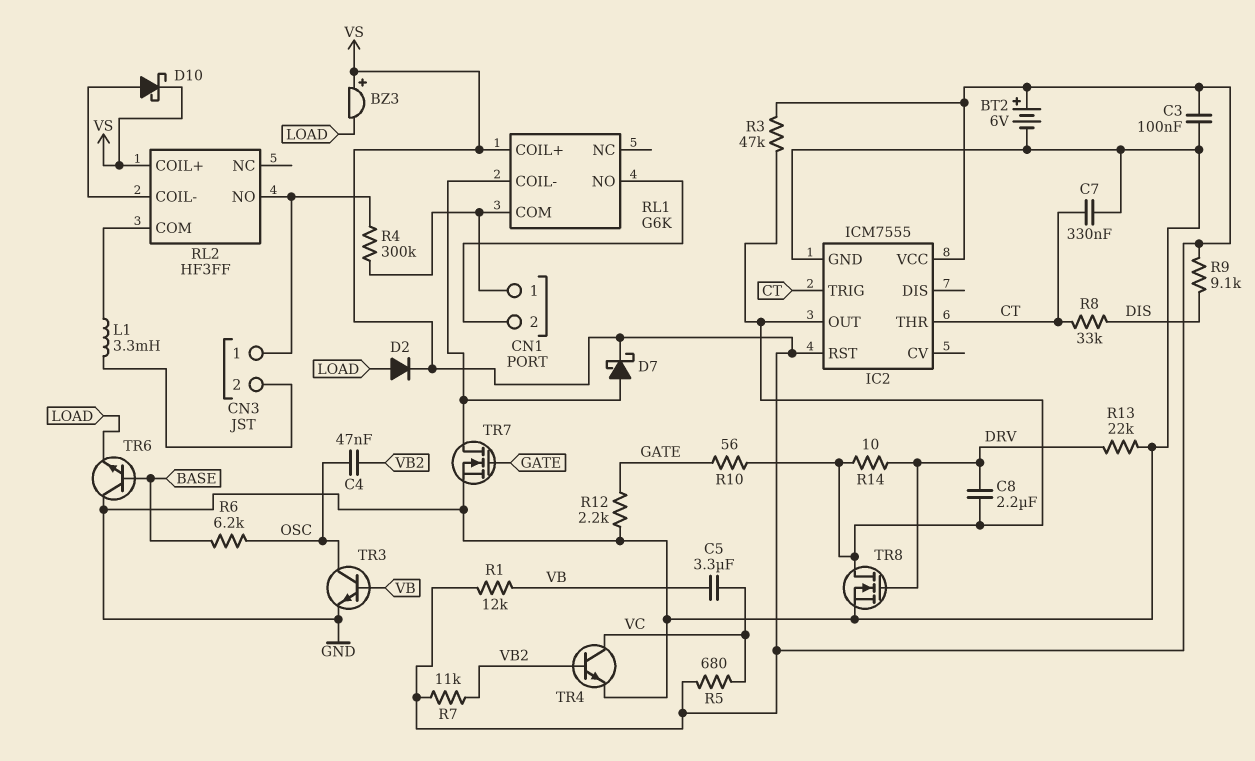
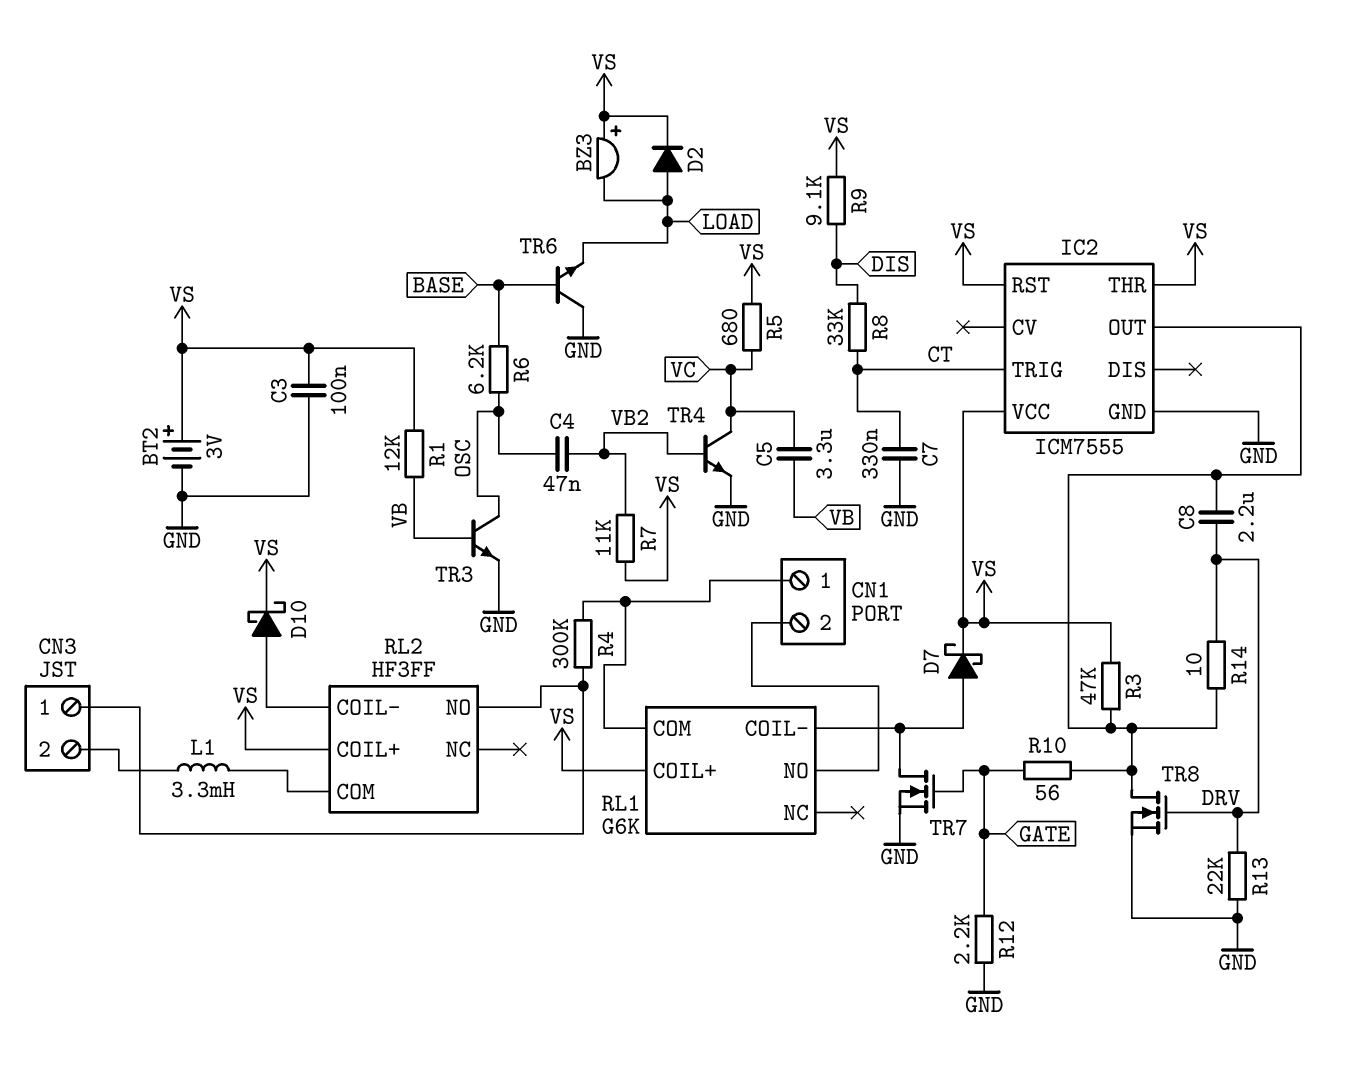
BT2: 6V (plus VS, minus GND) -> 3V (plus VS, minus GND)
IC2 pin THR: CT -> VS

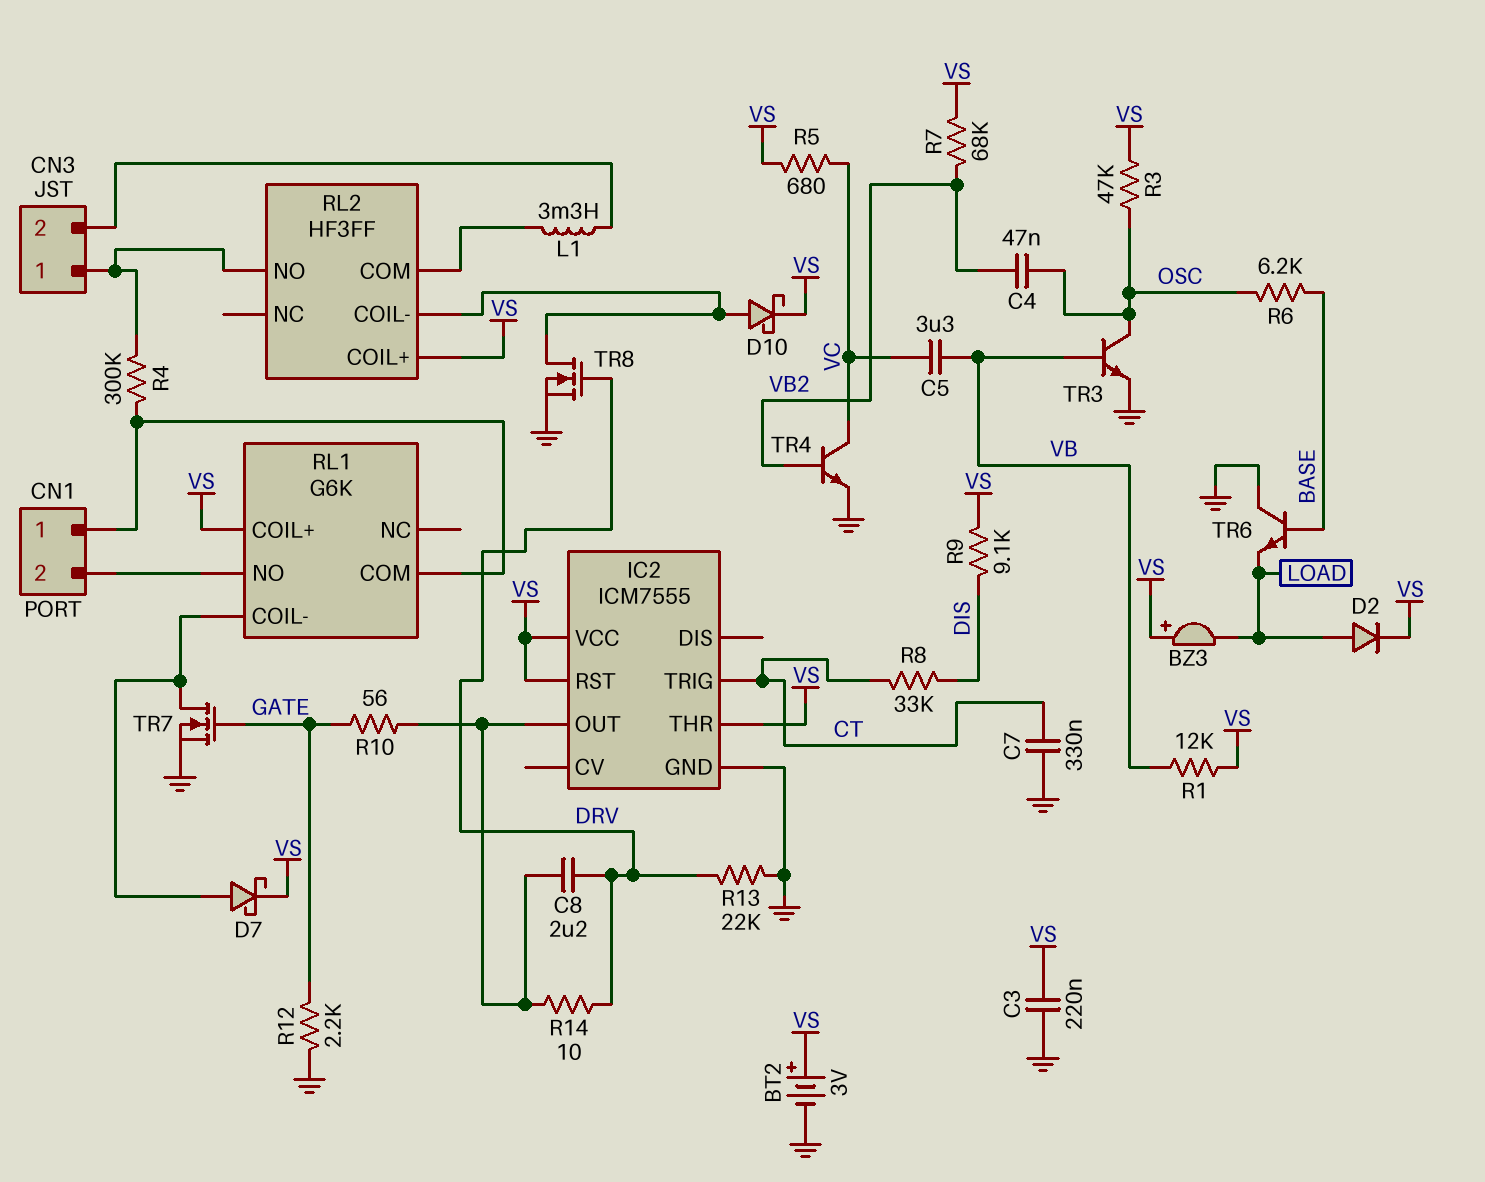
C3: 100nF (GND, VS) -> 220nF (GND, VS)
R3: 47k (IC2/OUT, VS) -> 47k (OSC, VS)
R7: 11k (VB2, VS) -> 68k (VB2, VS)
TR8: NMOS (G DRV, D IC2/OUT, S GND) -> NMOS (G DRV, D RL2/COIL-, S GND)

